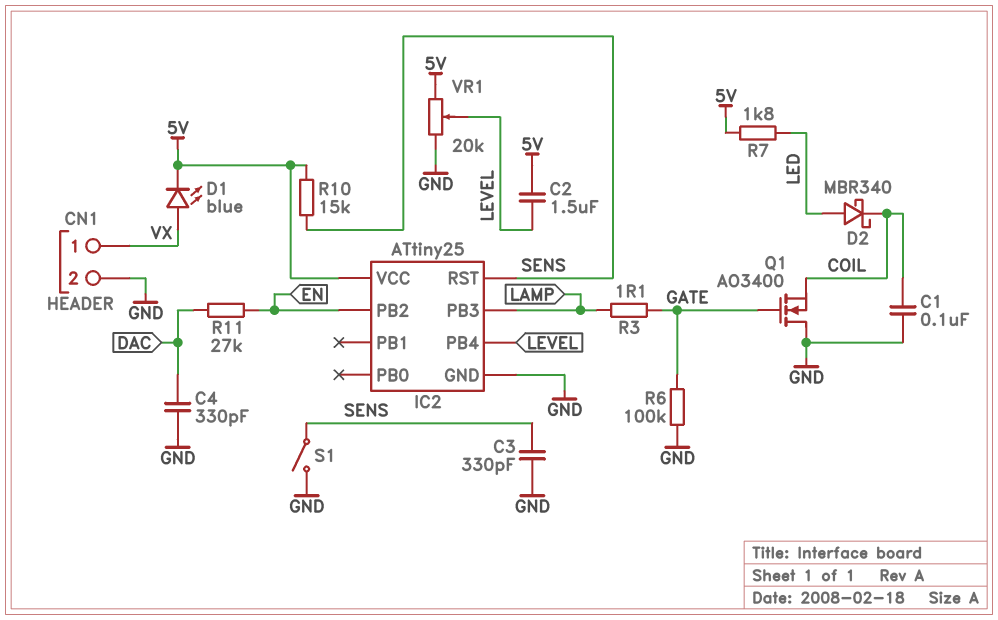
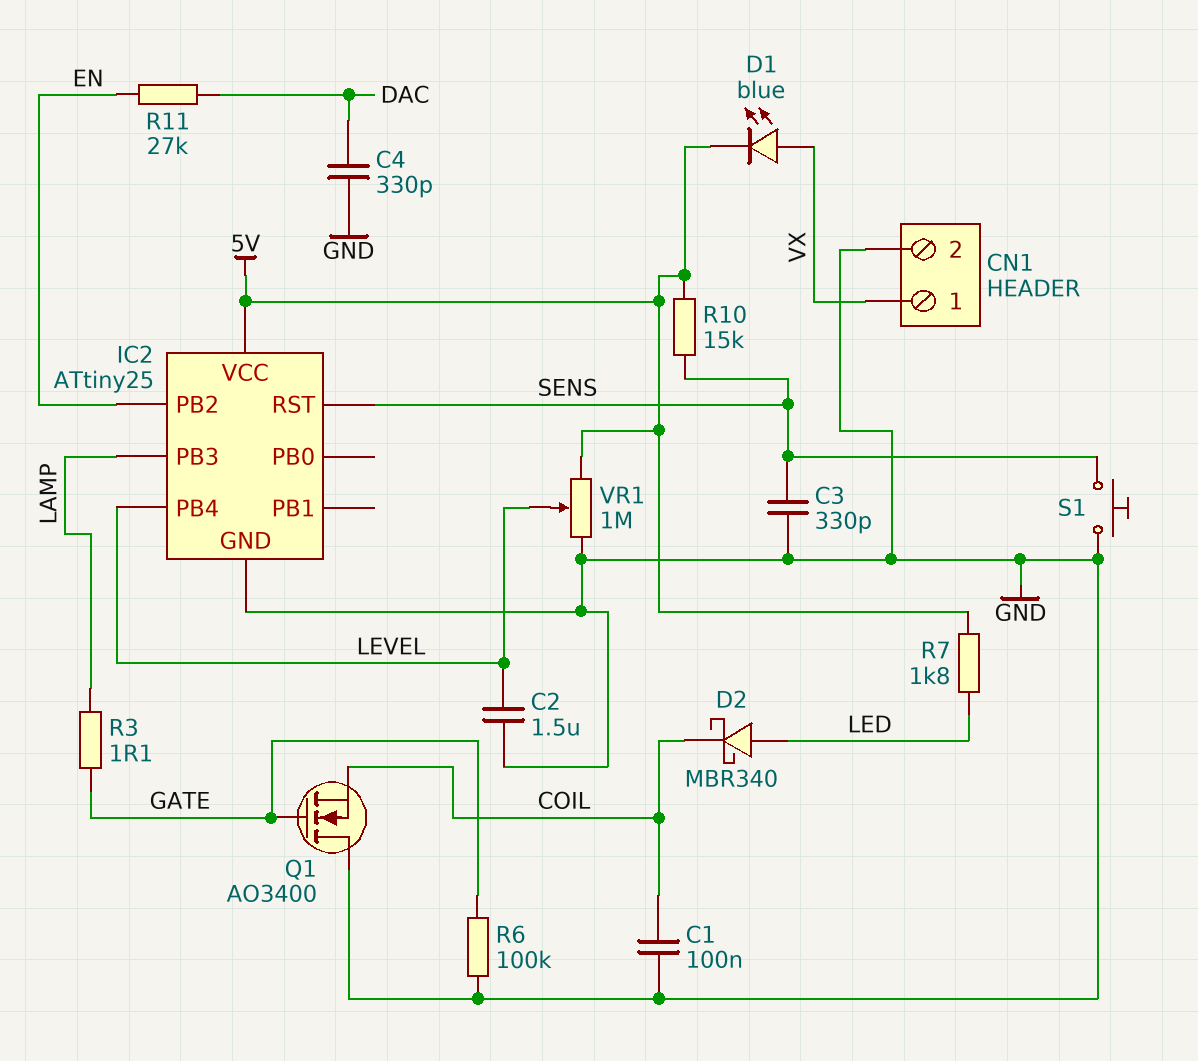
C2: 1.5uF (5V, LEVEL) -> 1.5uF (GND, LEVEL)
S1: switch (GND, SENS) -> button (GND, SENS)
VR1: 20k (5V, GND, wiper LEVEL) -> 1M (5V, GND, wiper LEVEL)

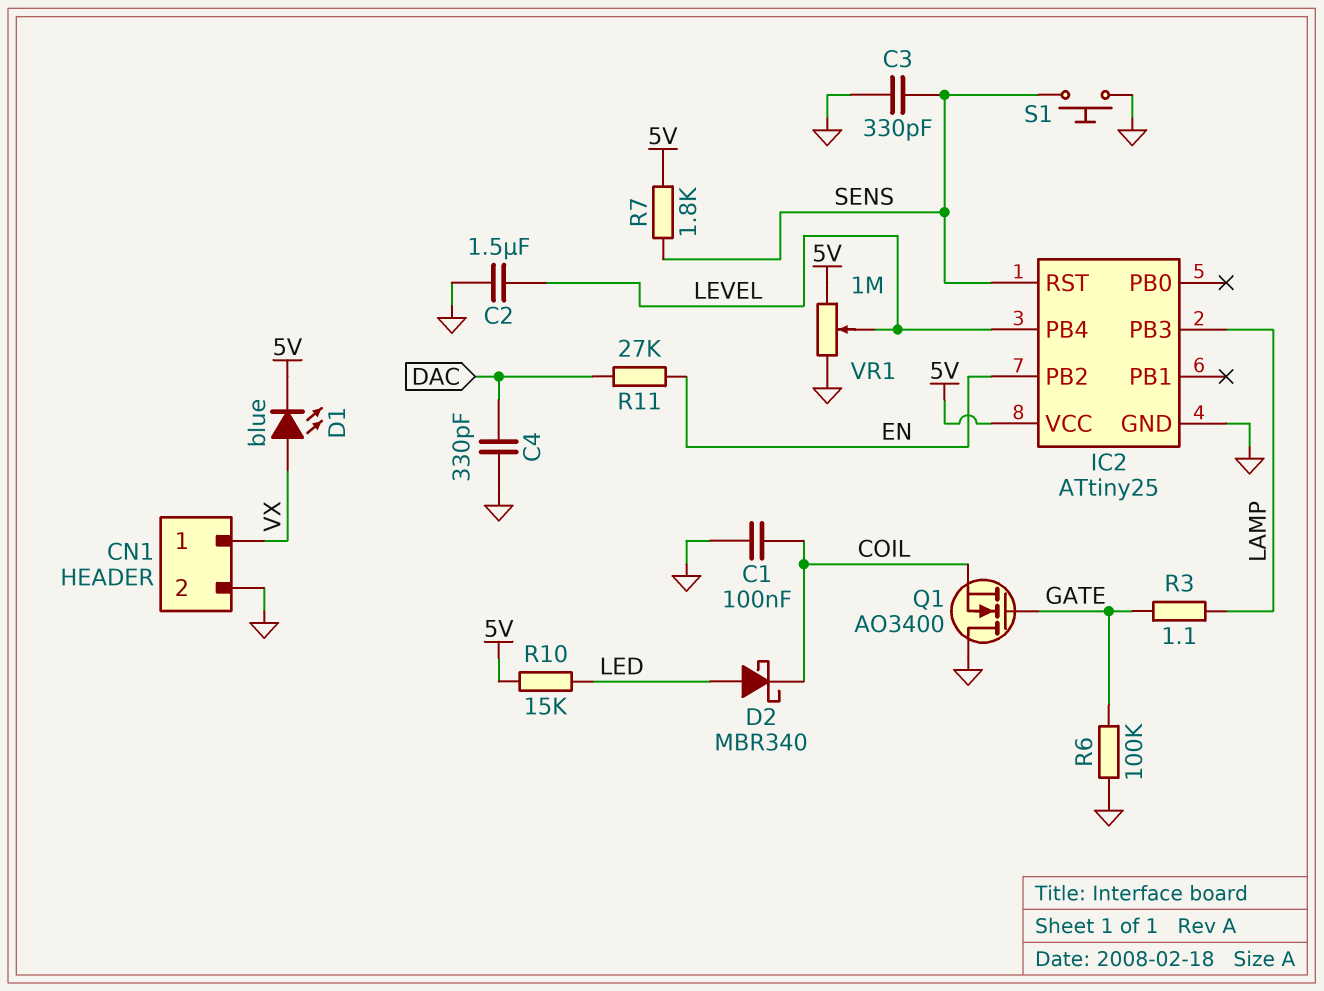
R7: 1.8k (5V, LED) -> 1.8k (5V, SENS)
R10: 15k (5V, SENS) -> 15k (5V, LED)

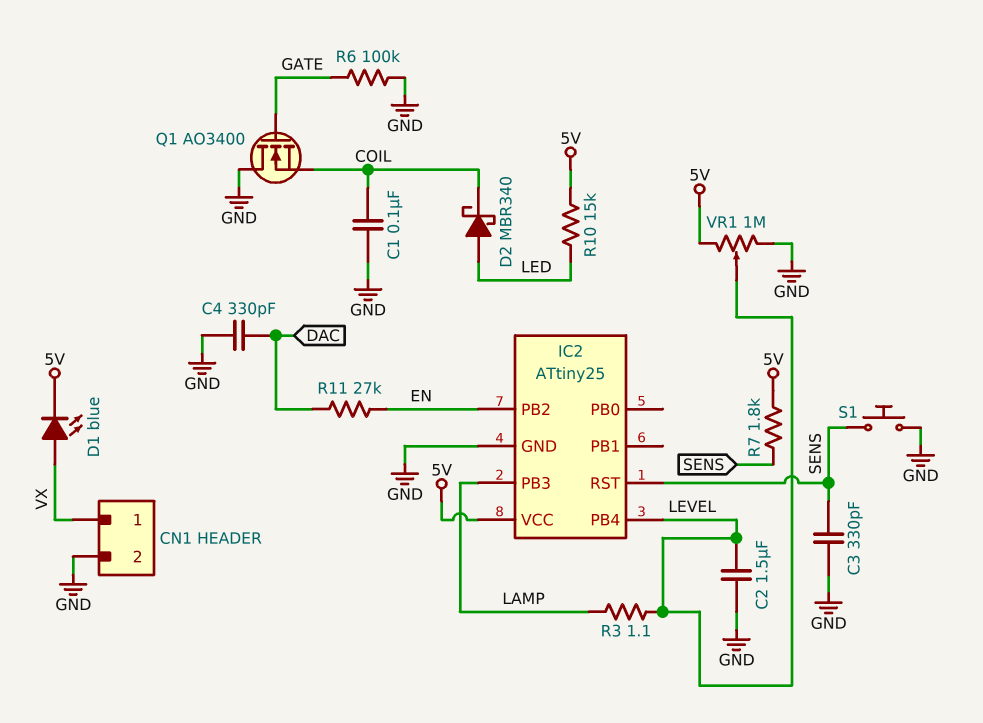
R3: 1.1 (GATE, LAMP) -> 1.1 (LAMP, LEVEL)

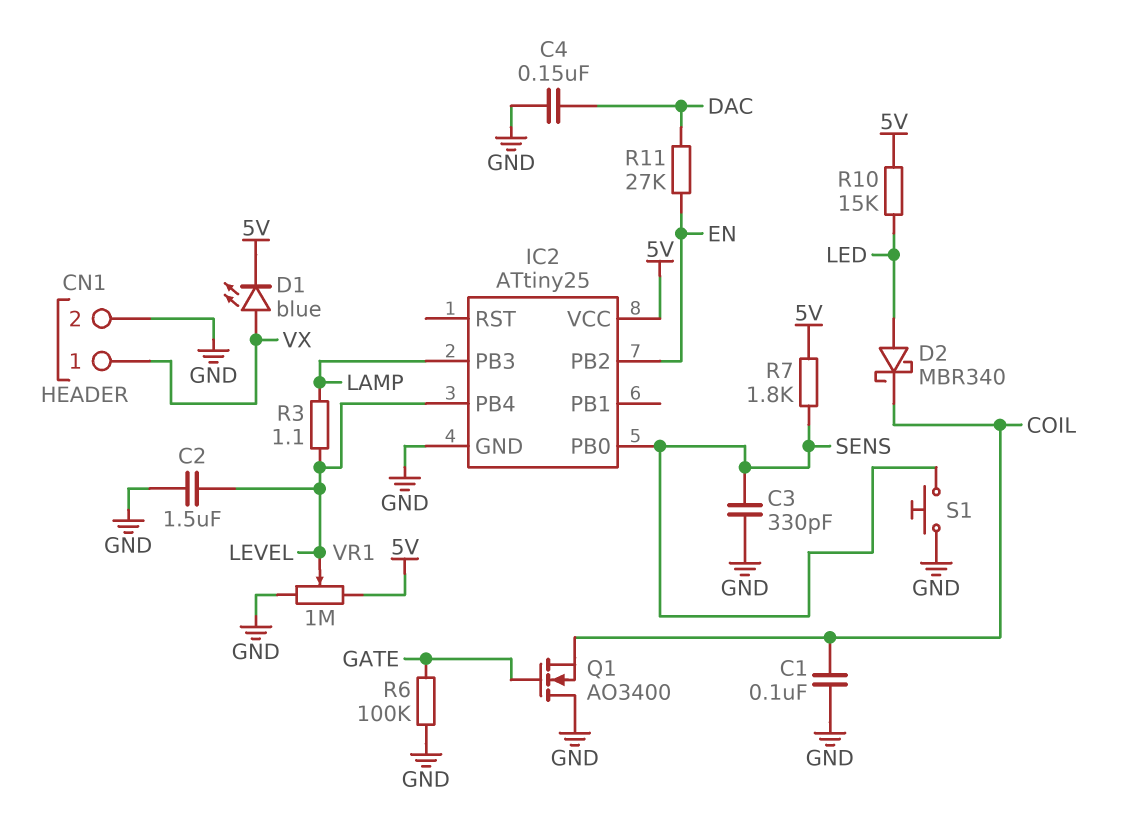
C4: 330pF (DAC, GND) -> 150nF (DAC, GND)
IC2 pin PB0: none -> SENS
IC2 pin RST: SENS -> none

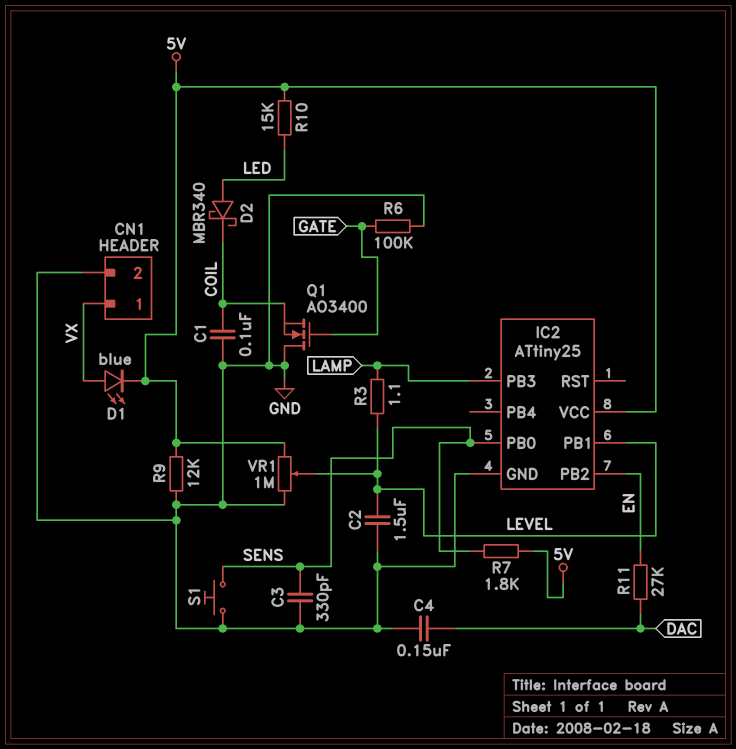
IC2 pin PB1: none -> LEVEL
IC2 pin PB4: LEVEL -> none
R9: none -> 12k (5V, GND)

